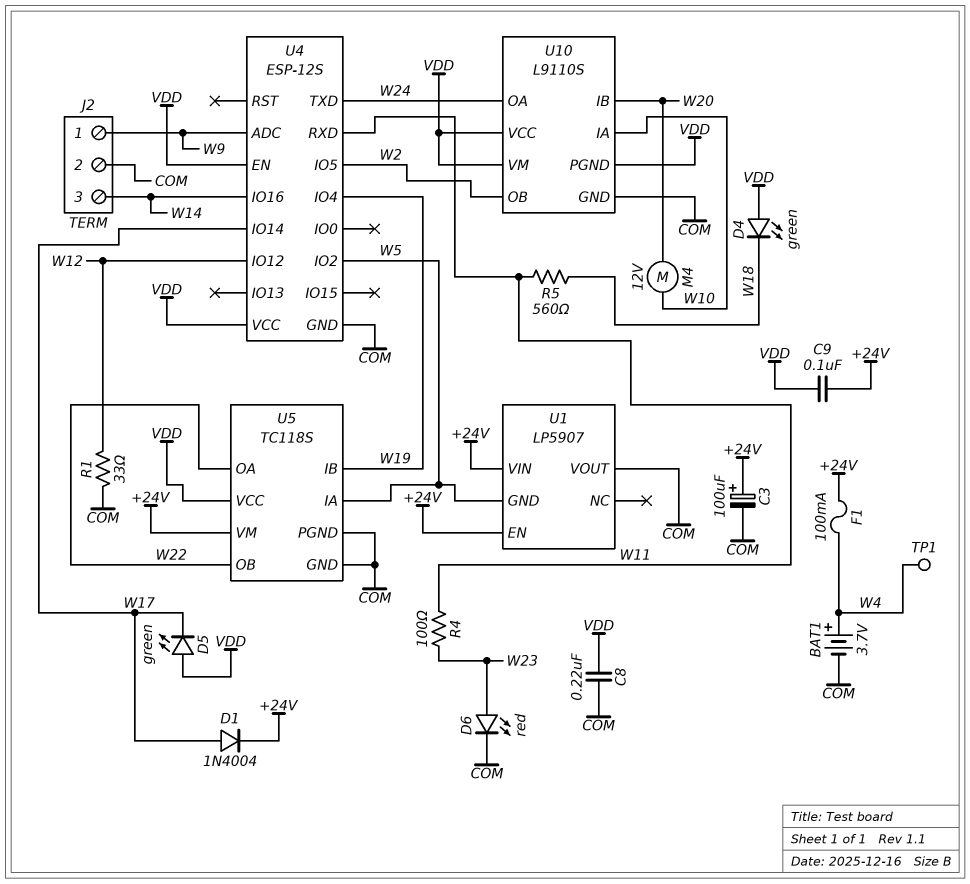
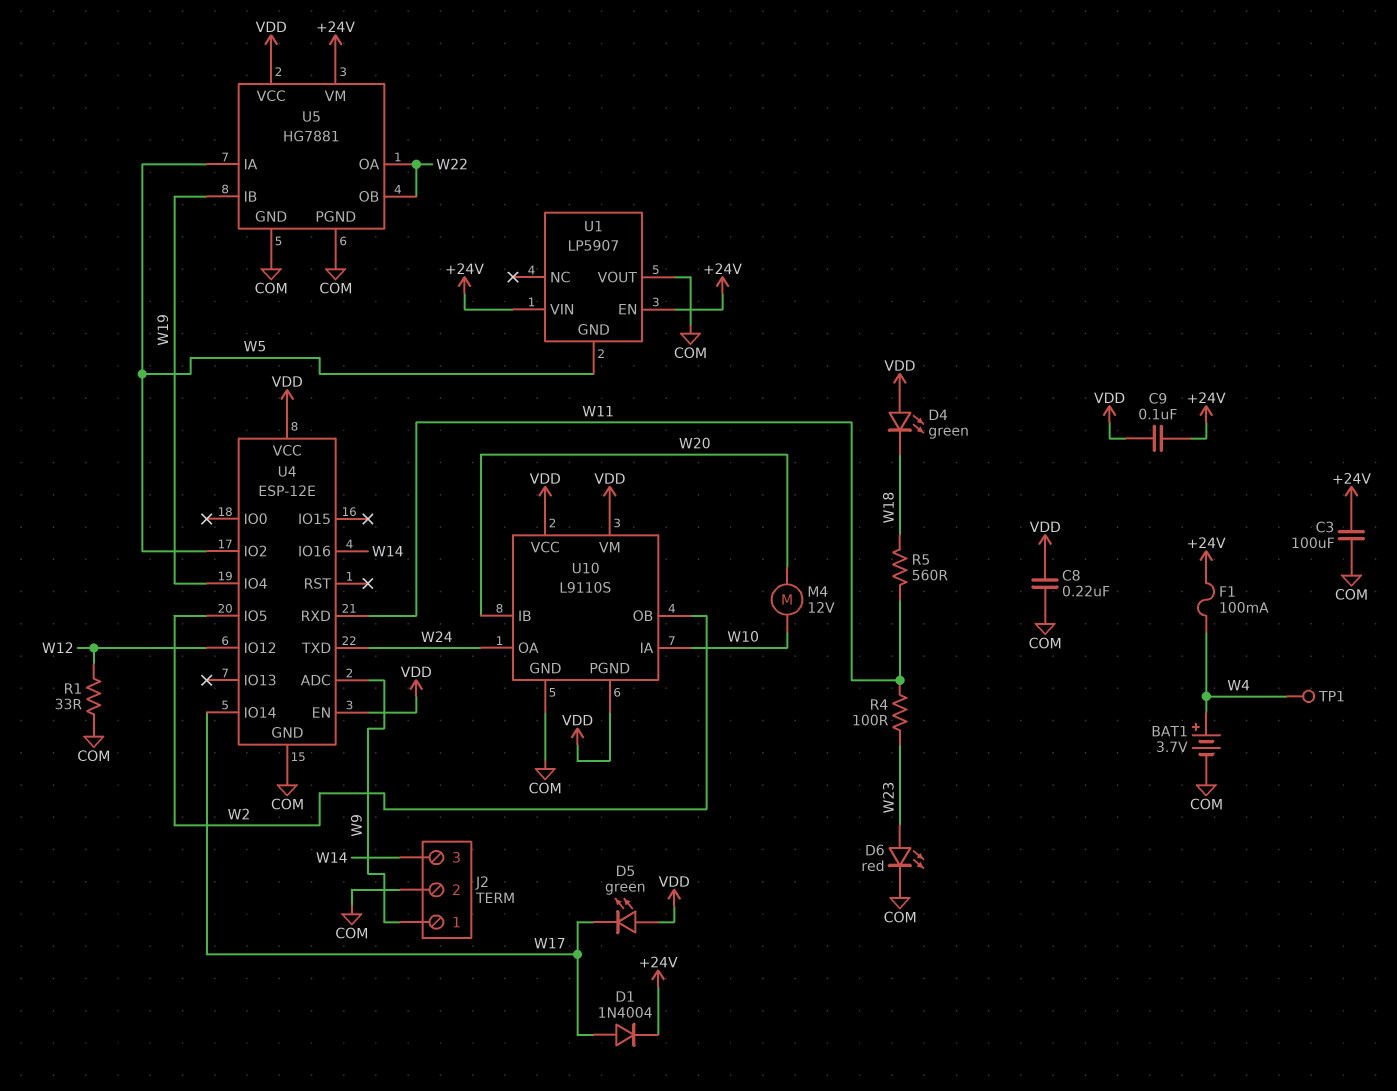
C3: 100uF (plus +24V, minus COM) -> 100uF (+24V, COM)
U4: ESP-12S -> ESP-12E
U5: TC118S -> HG7881

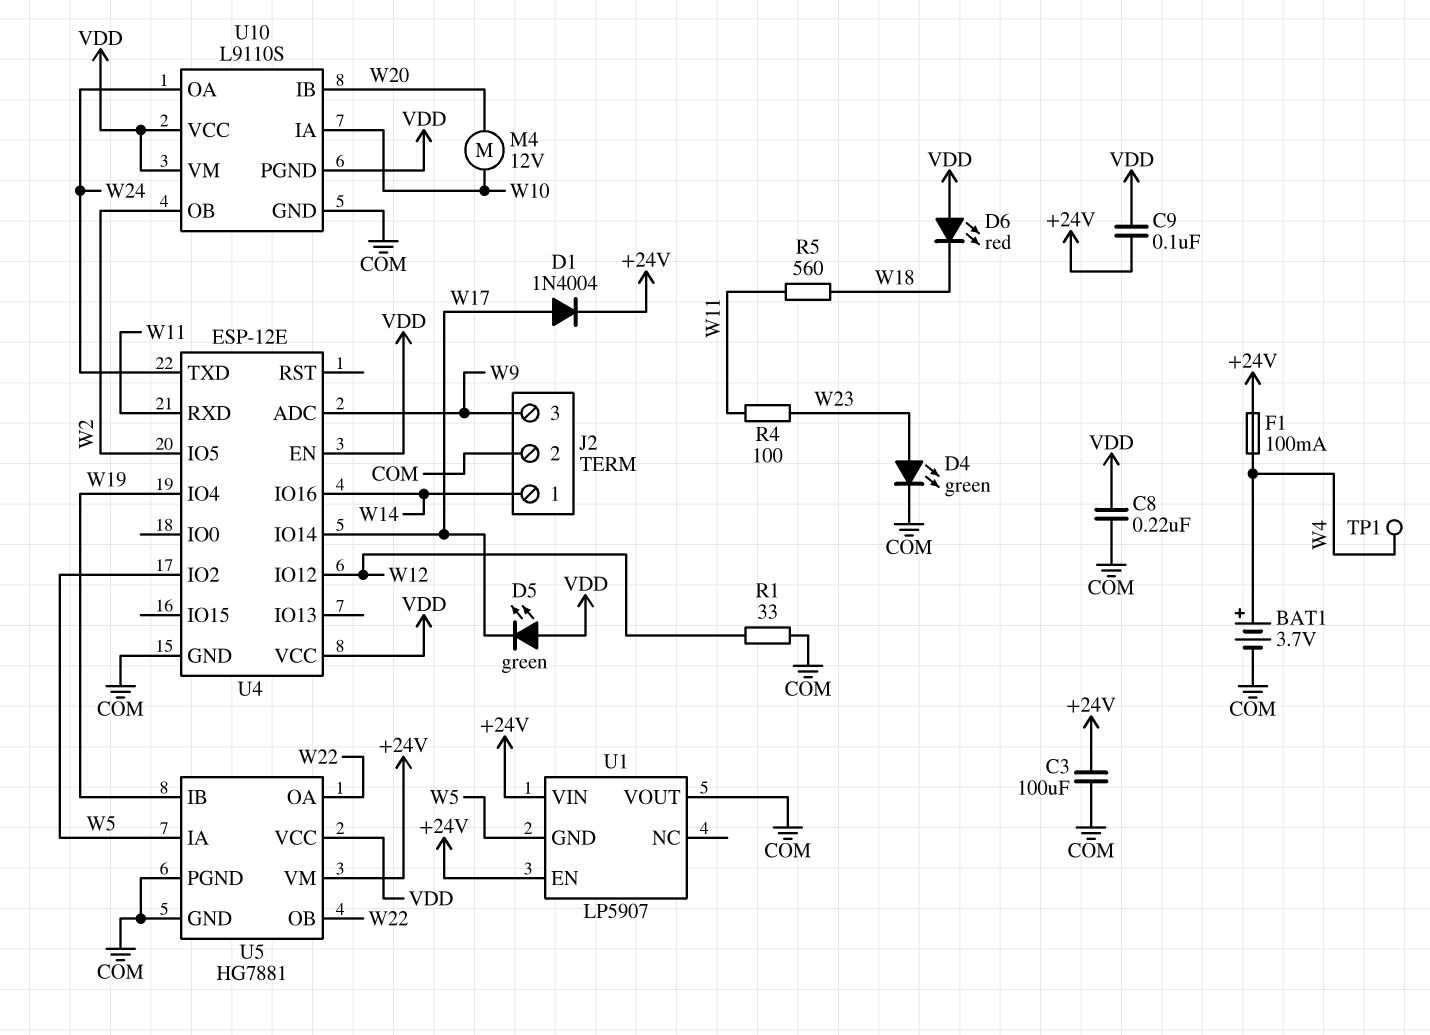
D4: LED green (A VDD, K W18) -> LED green (A W23, K COM)
D6: LED red (A W23, K COM) -> LED red (A VDD, K W18)
J2 pin 1: W9 -> W14
J2 pin 3: W14 -> W9

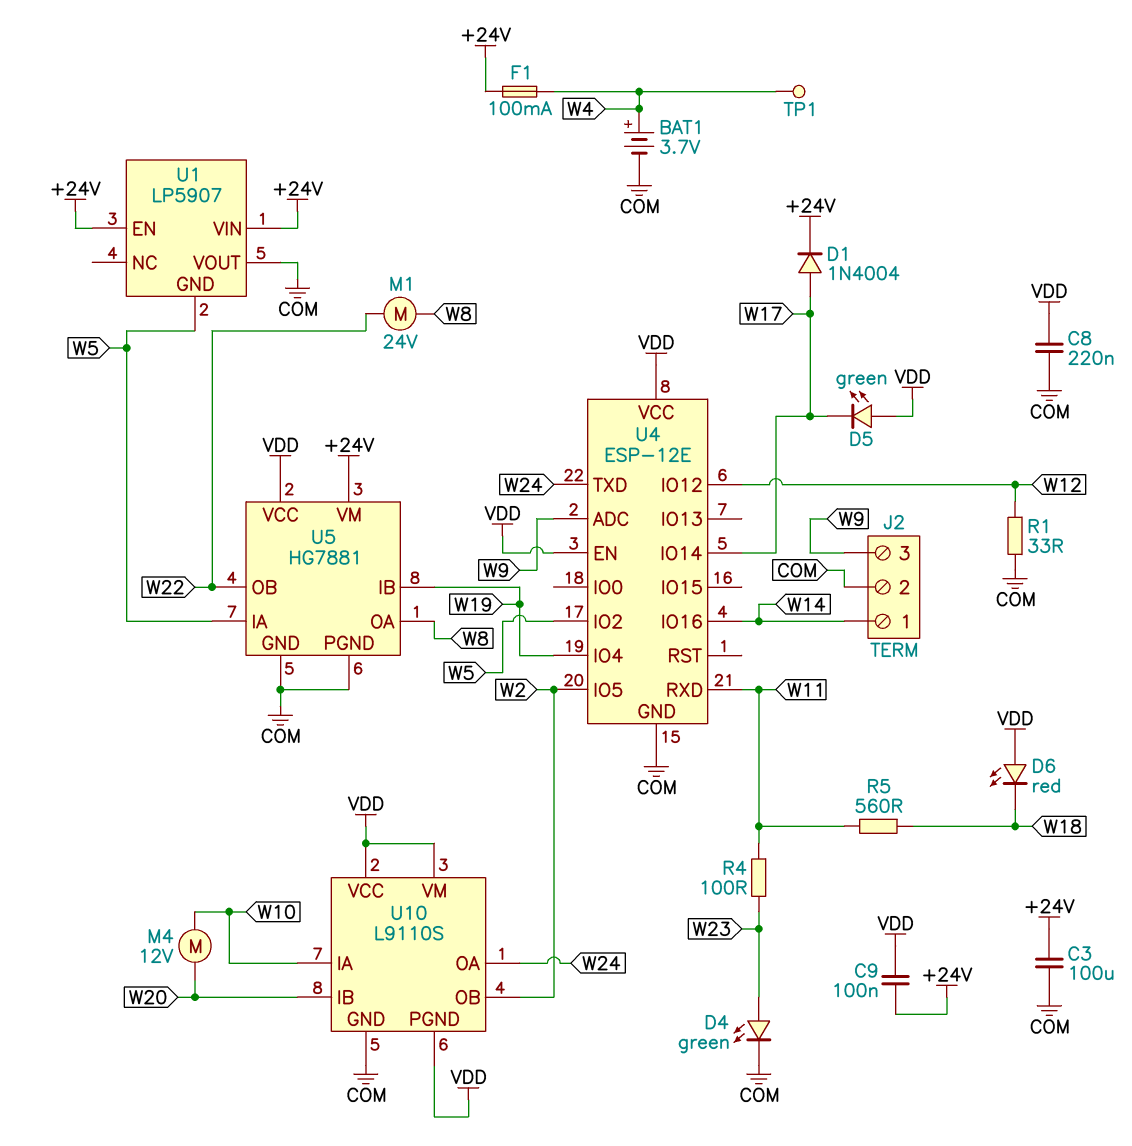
M1: none -> motor 24V (W8, W22)
U5 pin OA: W22 -> W8

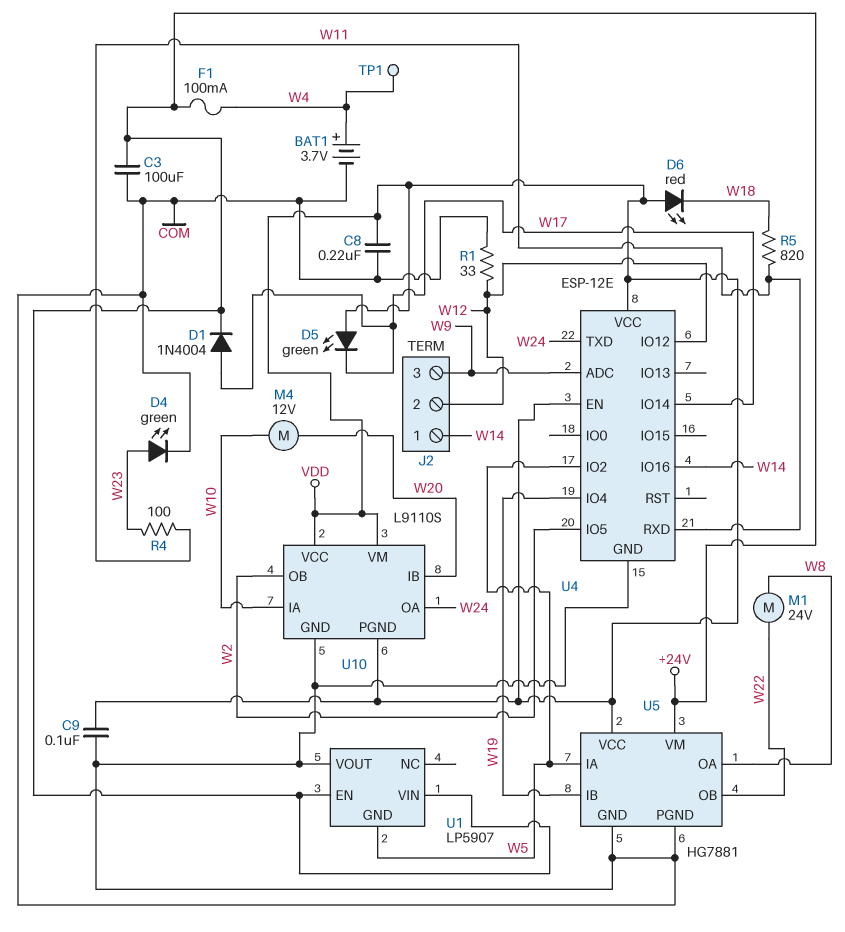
C9: 100nF (+24V, VDD) -> 100nF (COM, VDD)
J2 pin 2: COM -> W12
R5: 560 (W11, W18) -> 820 (W11, W18)

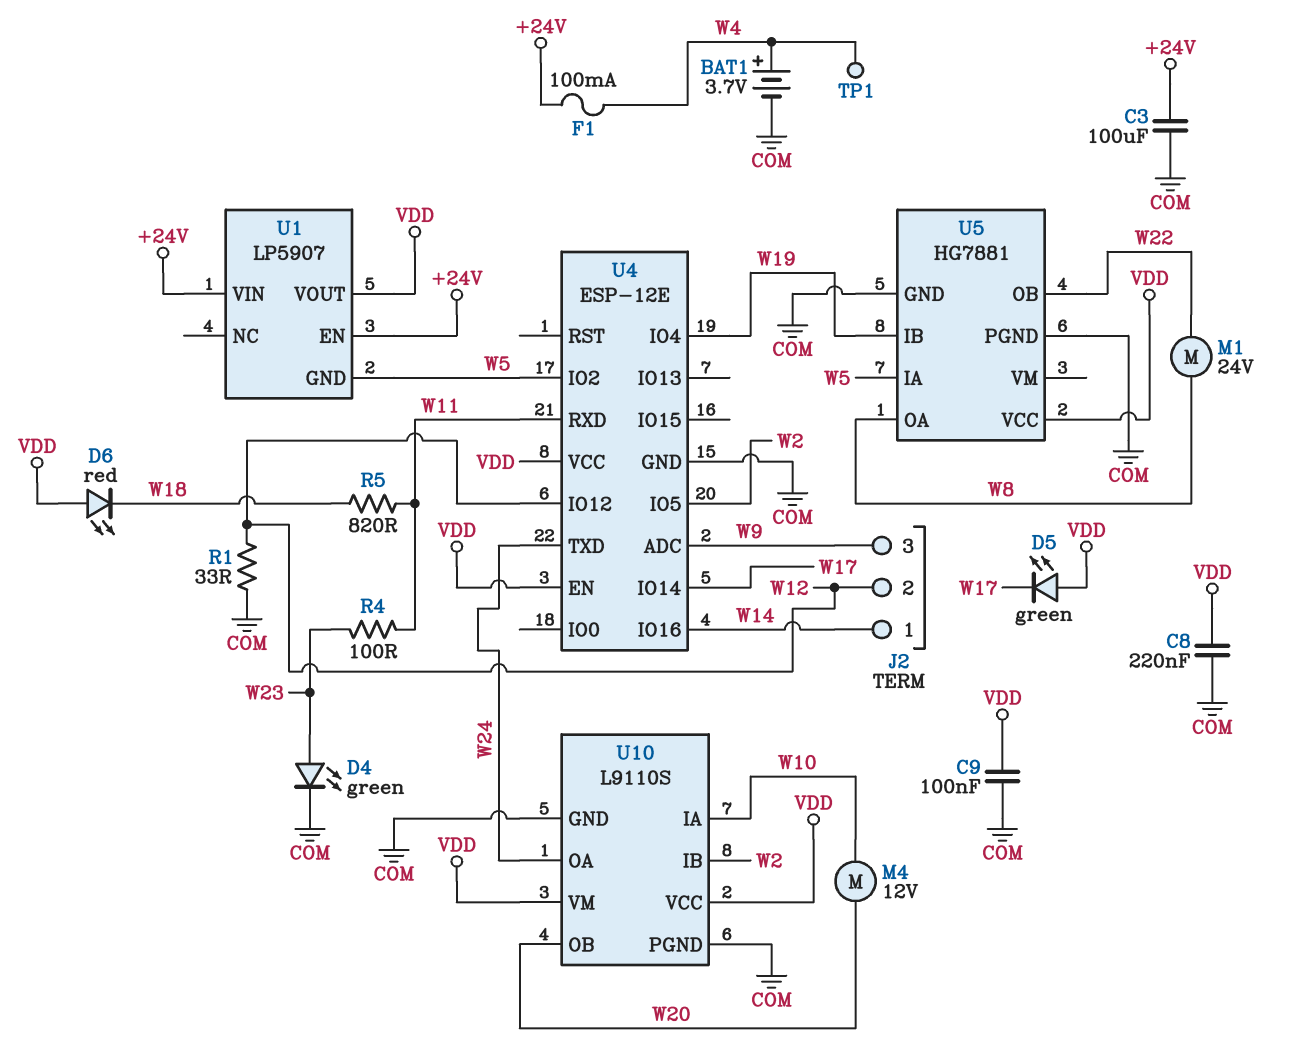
D1: diode 1N4004 (A W17, K +24V) -> none
U1 pin VOUT: COM -> VDD
U5 pin VM: +24V -> none
U10 pin IB: W20 -> W2
U10 pin OB: W2 -> W20
U10 pin PGND: VDD -> COM

